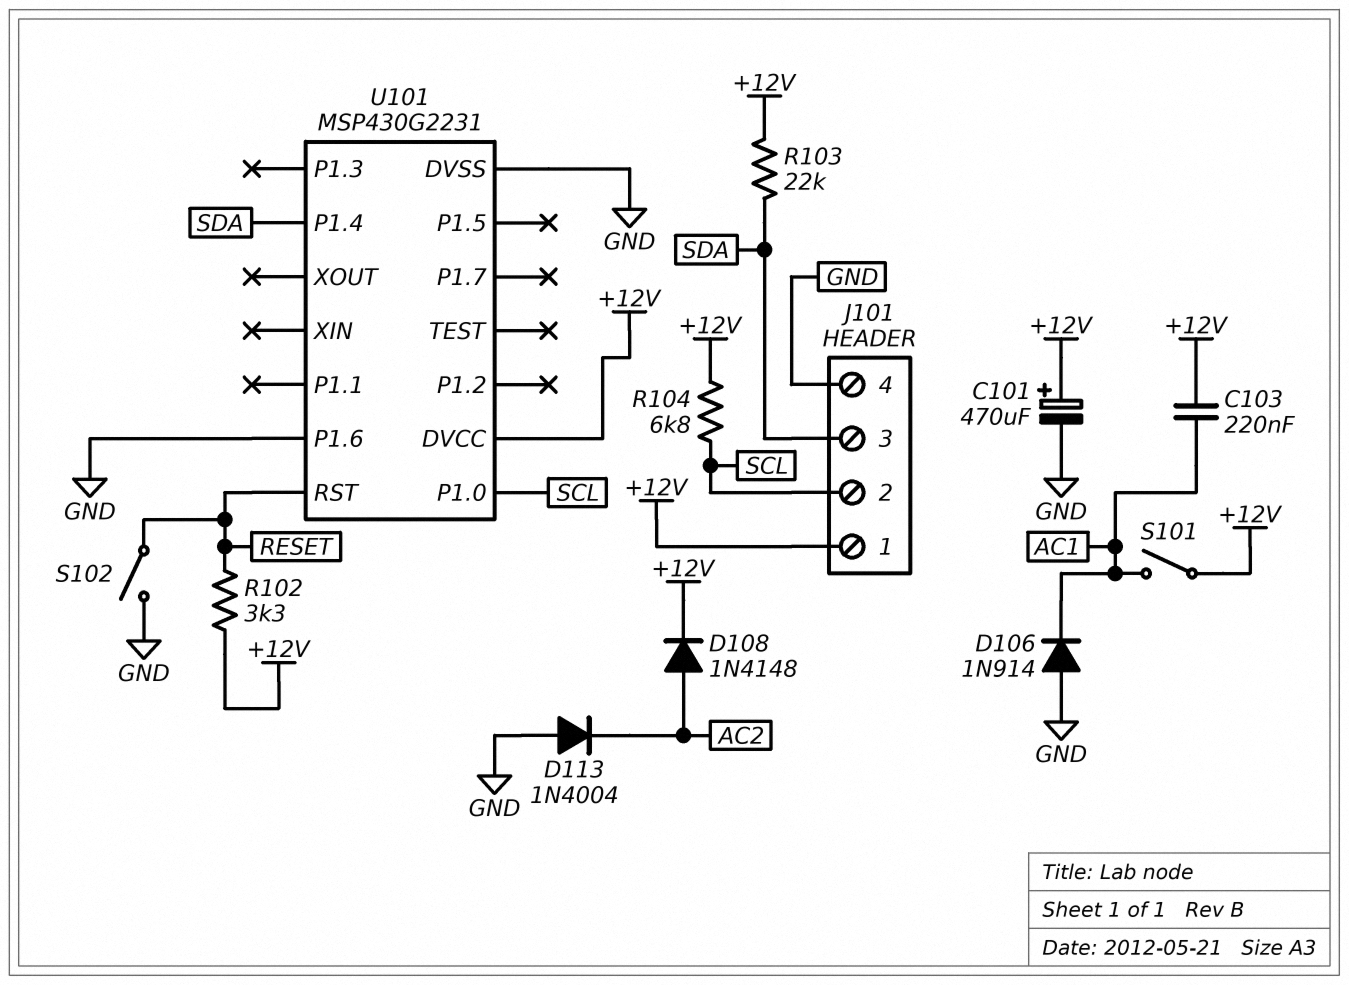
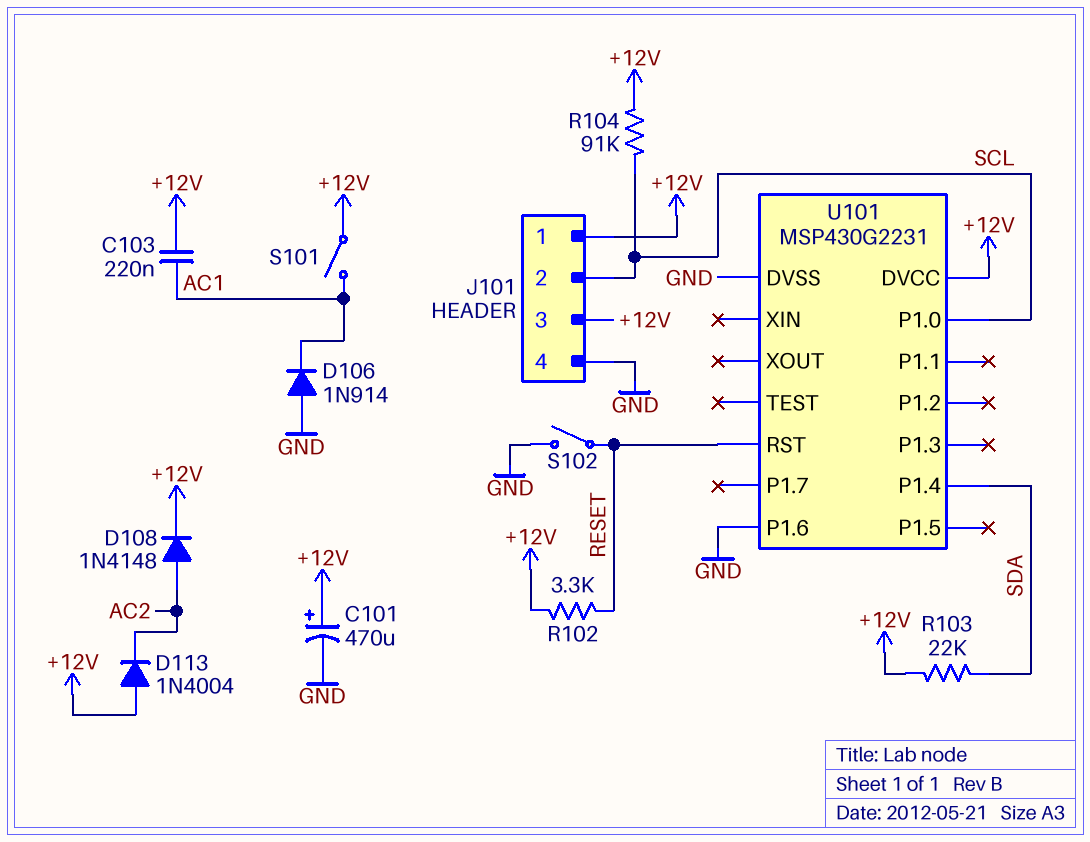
D113: diode 1N4004 (A GND, K AC2) -> diode 1N4004 (A +12V, K AC2)
J101 pin 3: SDA -> +12V
R104: 6.8k (+12V, SCL) -> 91k (+12V, SCL)

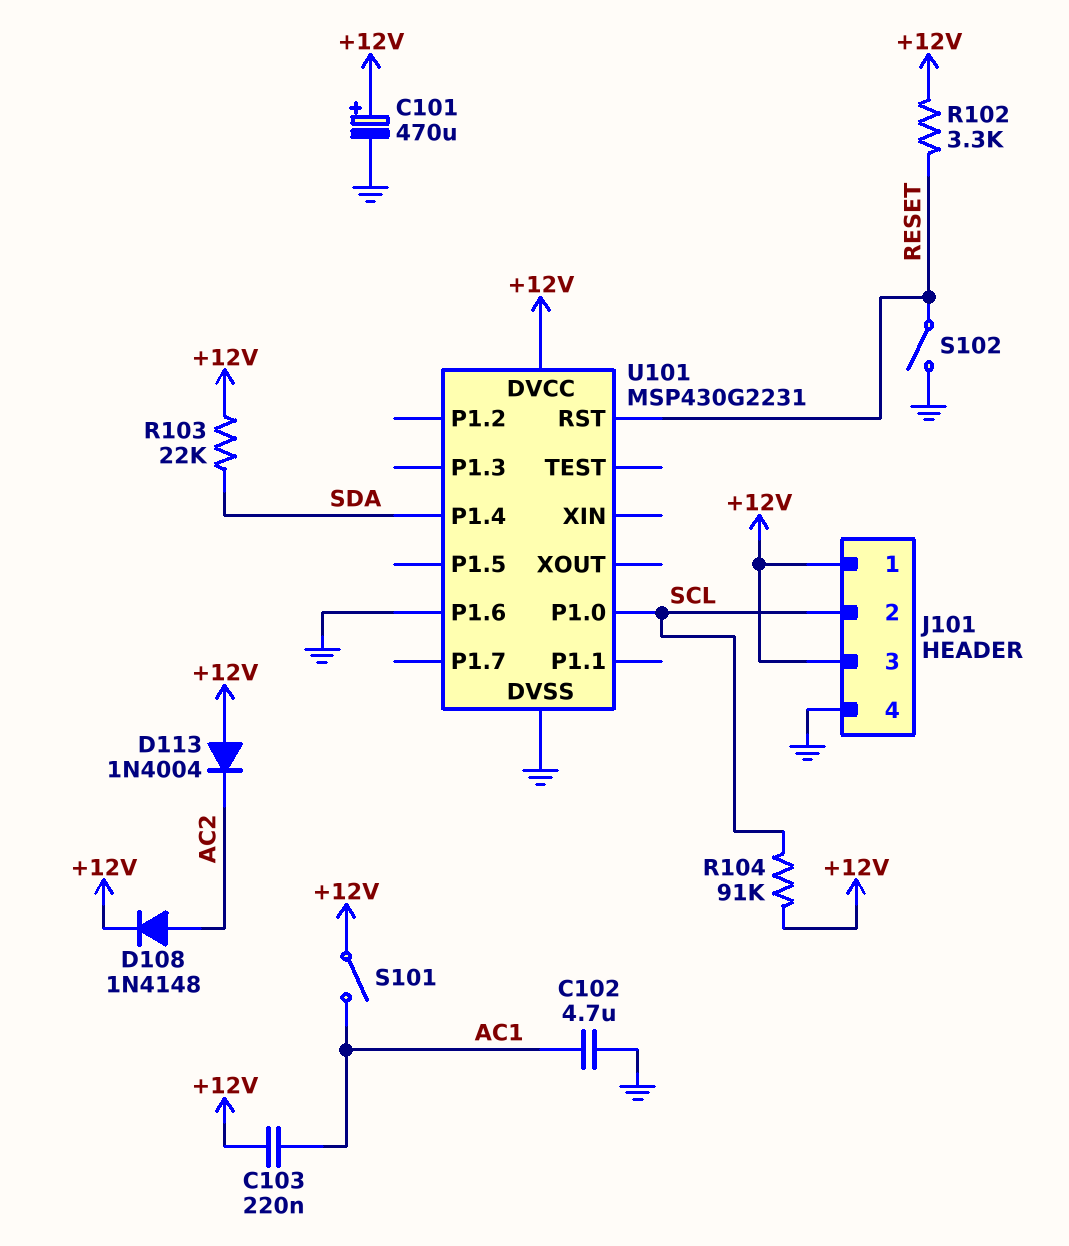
C102: none -> 4.7uF (AC1, GND)
D106: diode 1N914 (A GND, K AC1) -> none

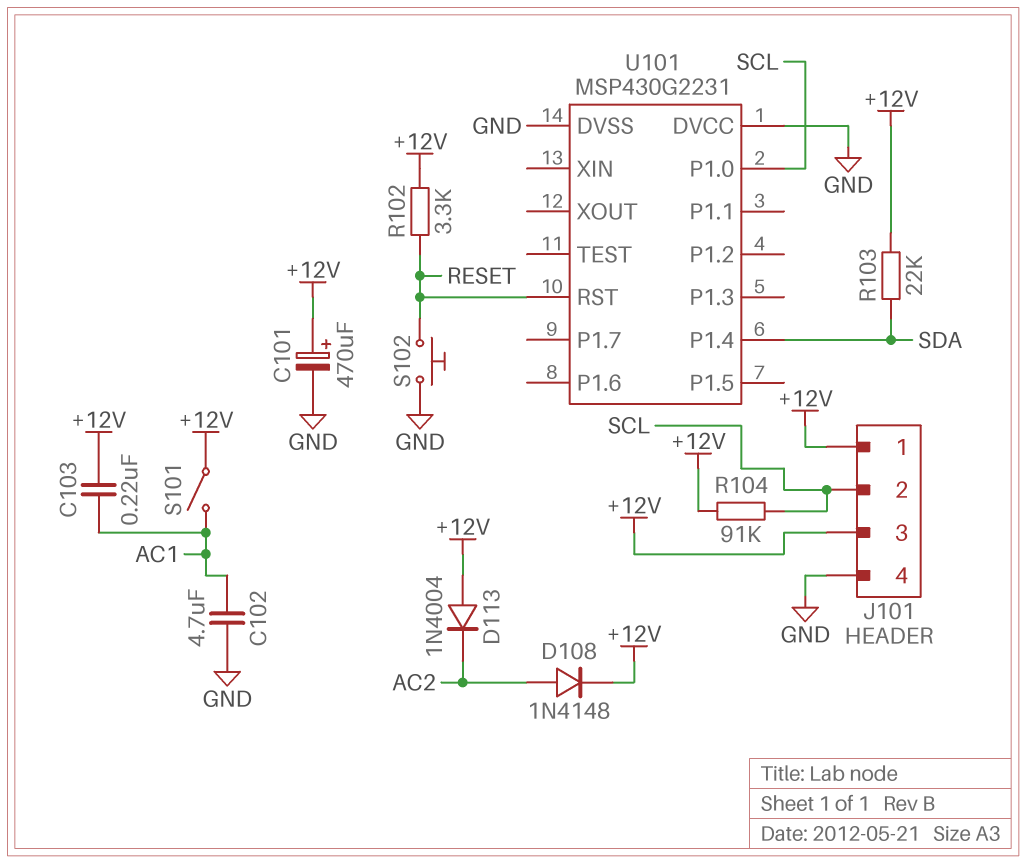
S102: switch (GND, RESET) -> button (GND, RESET)
U101 pin DVCC: +12V -> GND
U101 pin P1.6: GND -> none

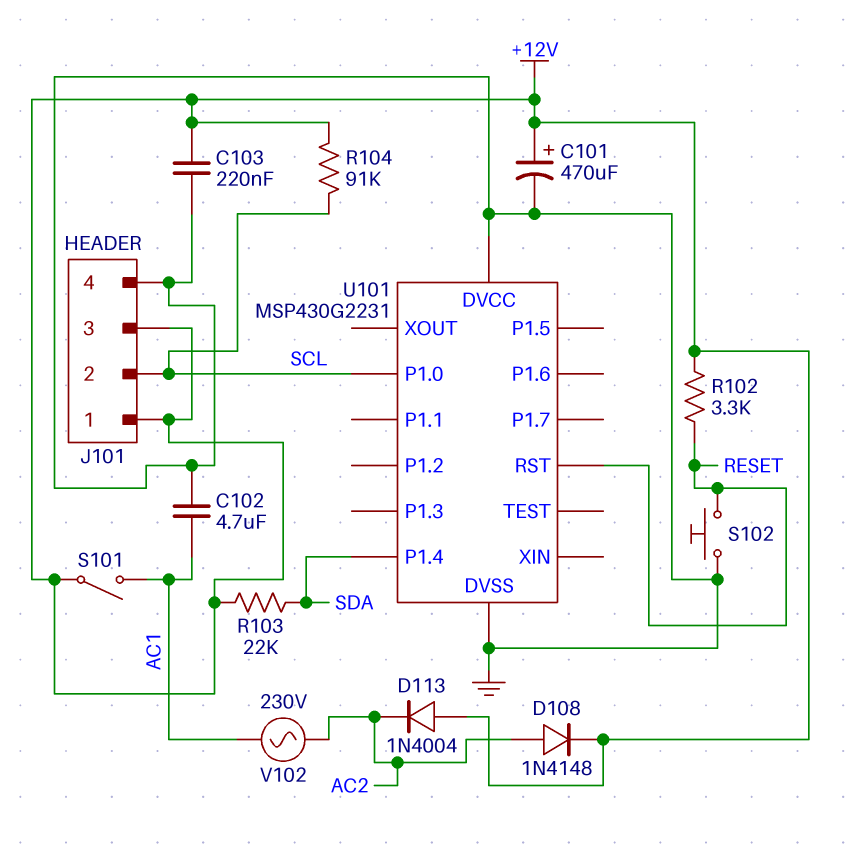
C103: 220nF (+12V, AC1) -> 220nF (+12V, GND)
V102: none -> AC 230V (AC1, AC2)

